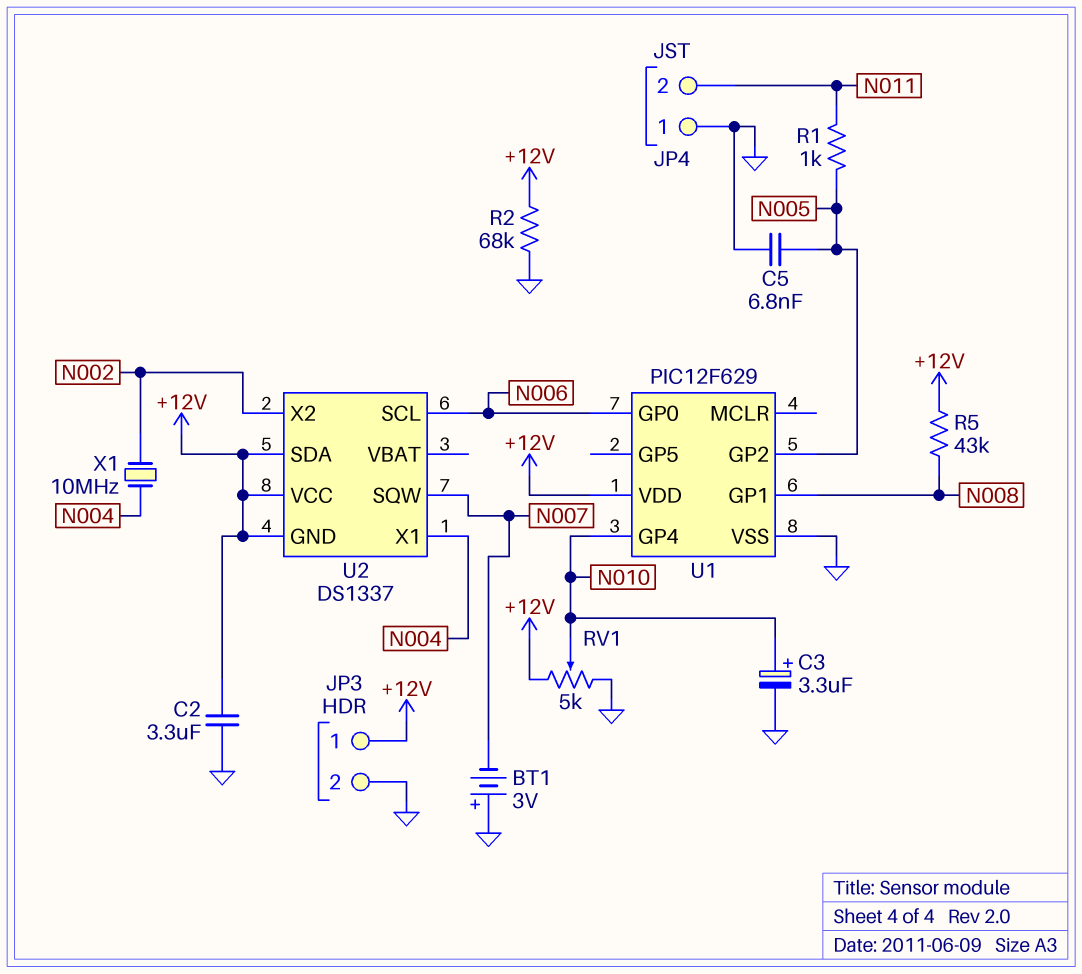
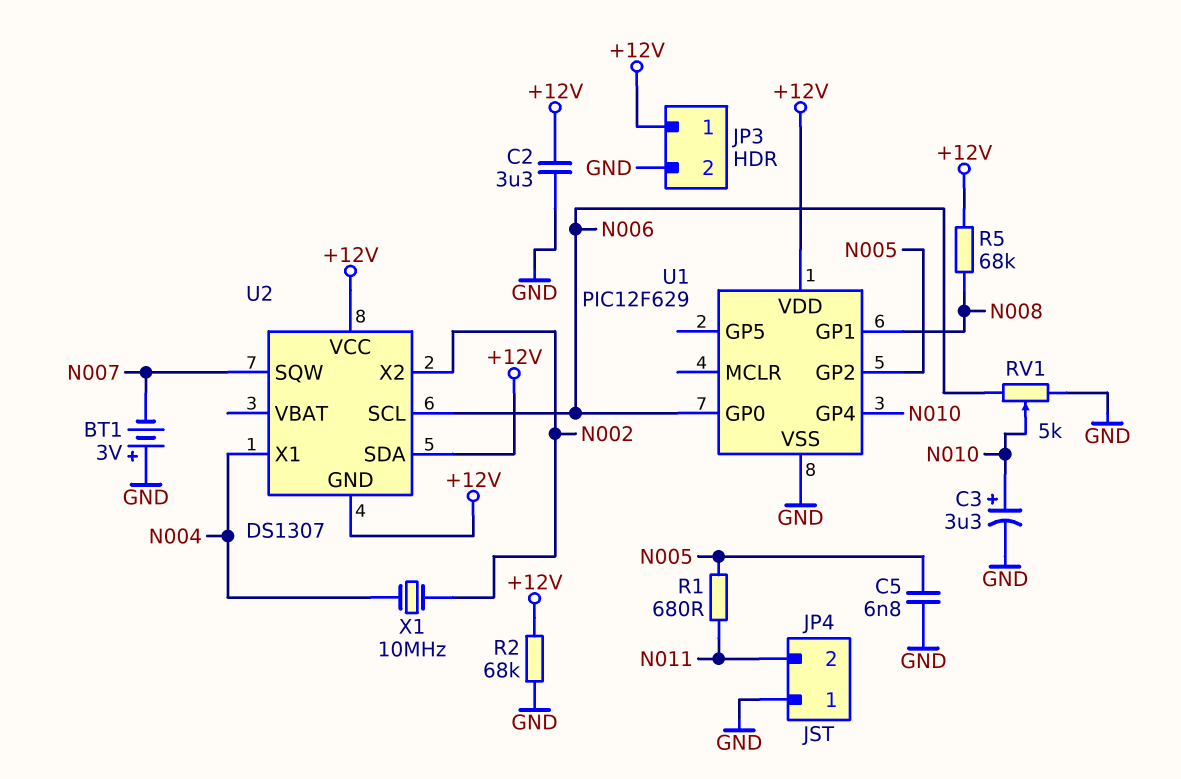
R1: 1k (N005, N011) -> 680 (N005, N011)
R5: 43k (+12V, N008) -> 68k (+12V, N008)
RV1: 5k (+12V, GND, wiper N010) -> 5k (GND, N006, wiper N010)
U2: DS1337 -> DS1307

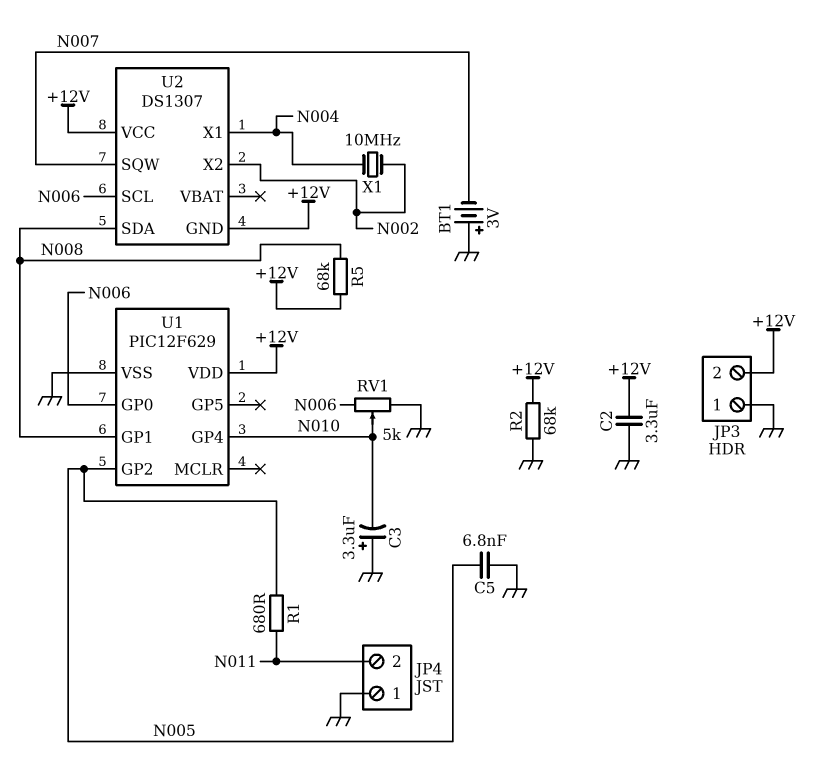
C3: 3.3uF (plus N010, minus GND) -> 3.3uF (plus GND, minus N010)
JP3 pin 1: +12V -> GND
JP3 pin 2: GND -> +12V
U2 pin SDA: +12V -> N008

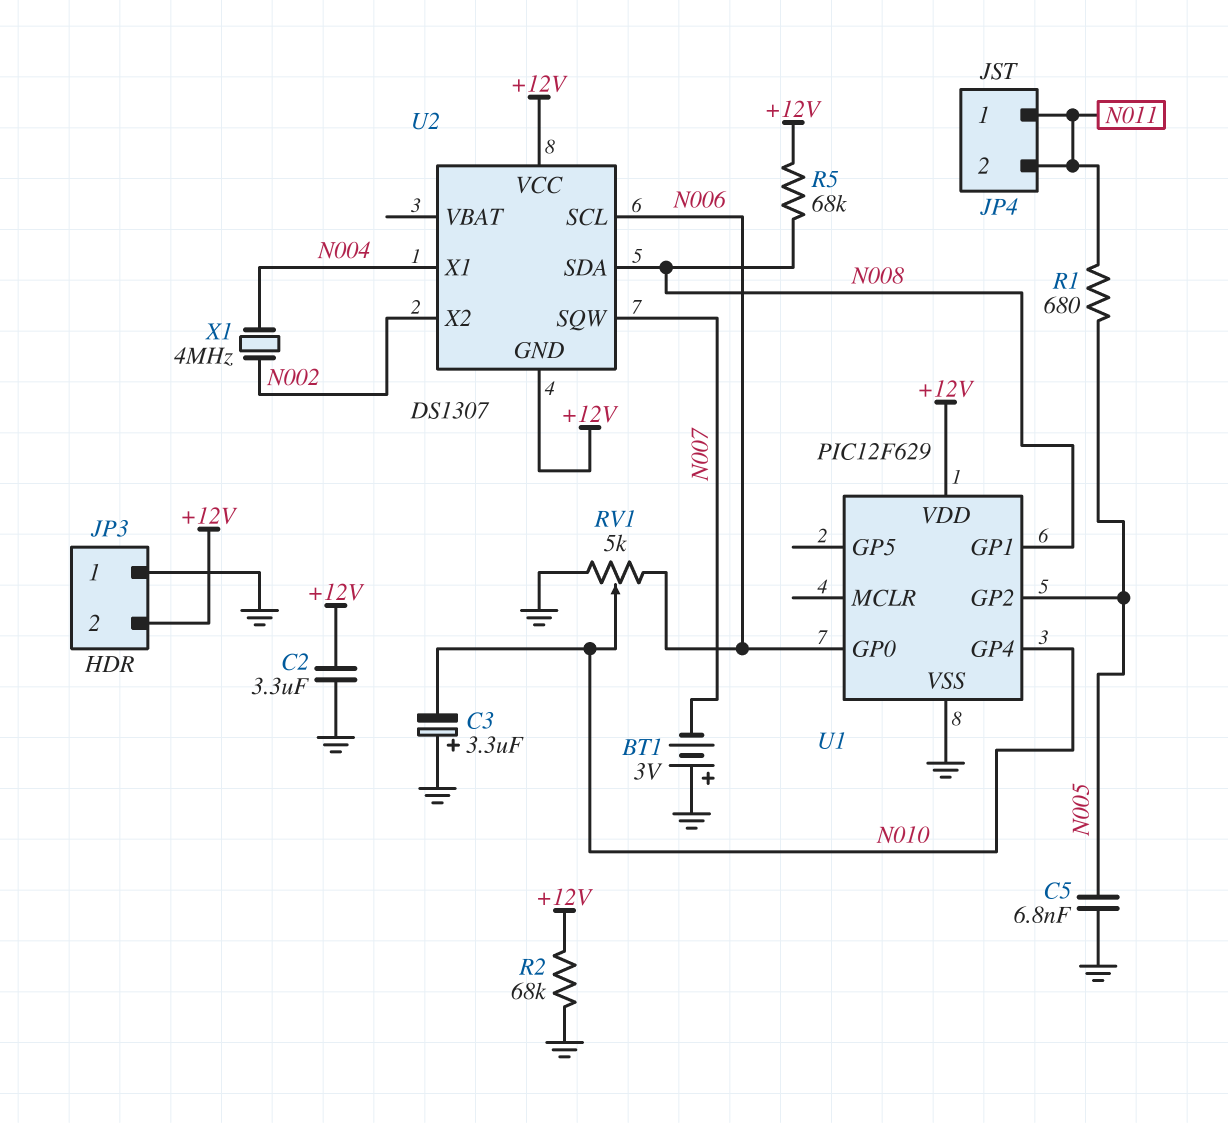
JP4 pin 1: GND -> N011
X1: 10MHz (N002, N004) -> 4MHz (N002, N004)

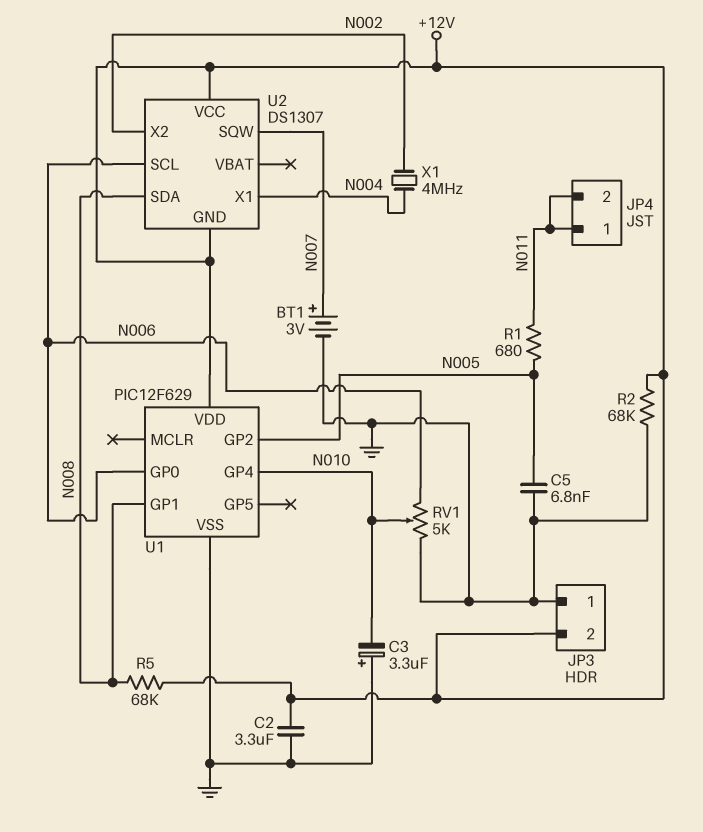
BT1: 3V (plus GND, minus N007) -> 3V (plus N007, minus GND)

